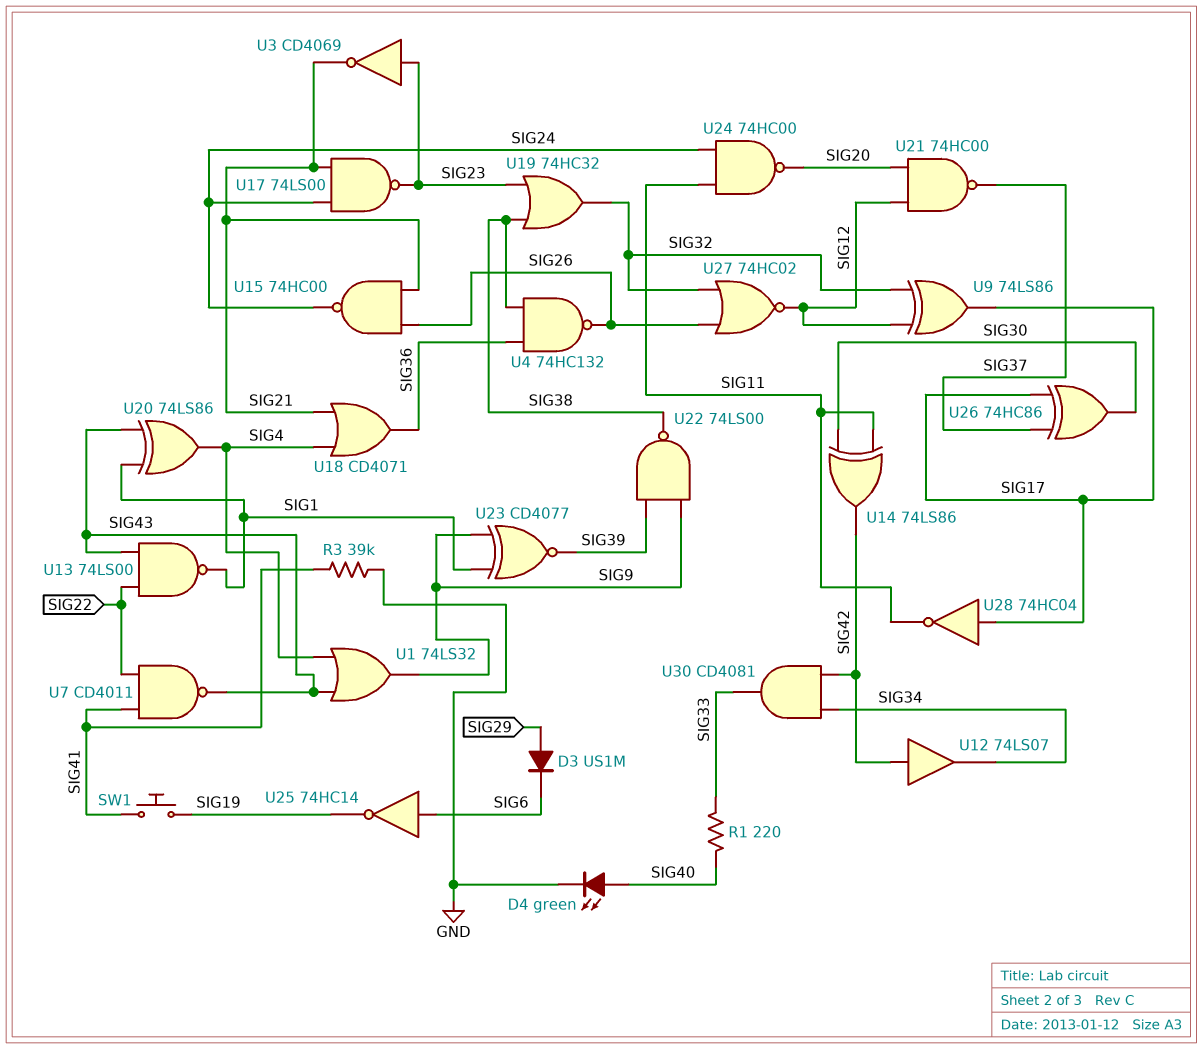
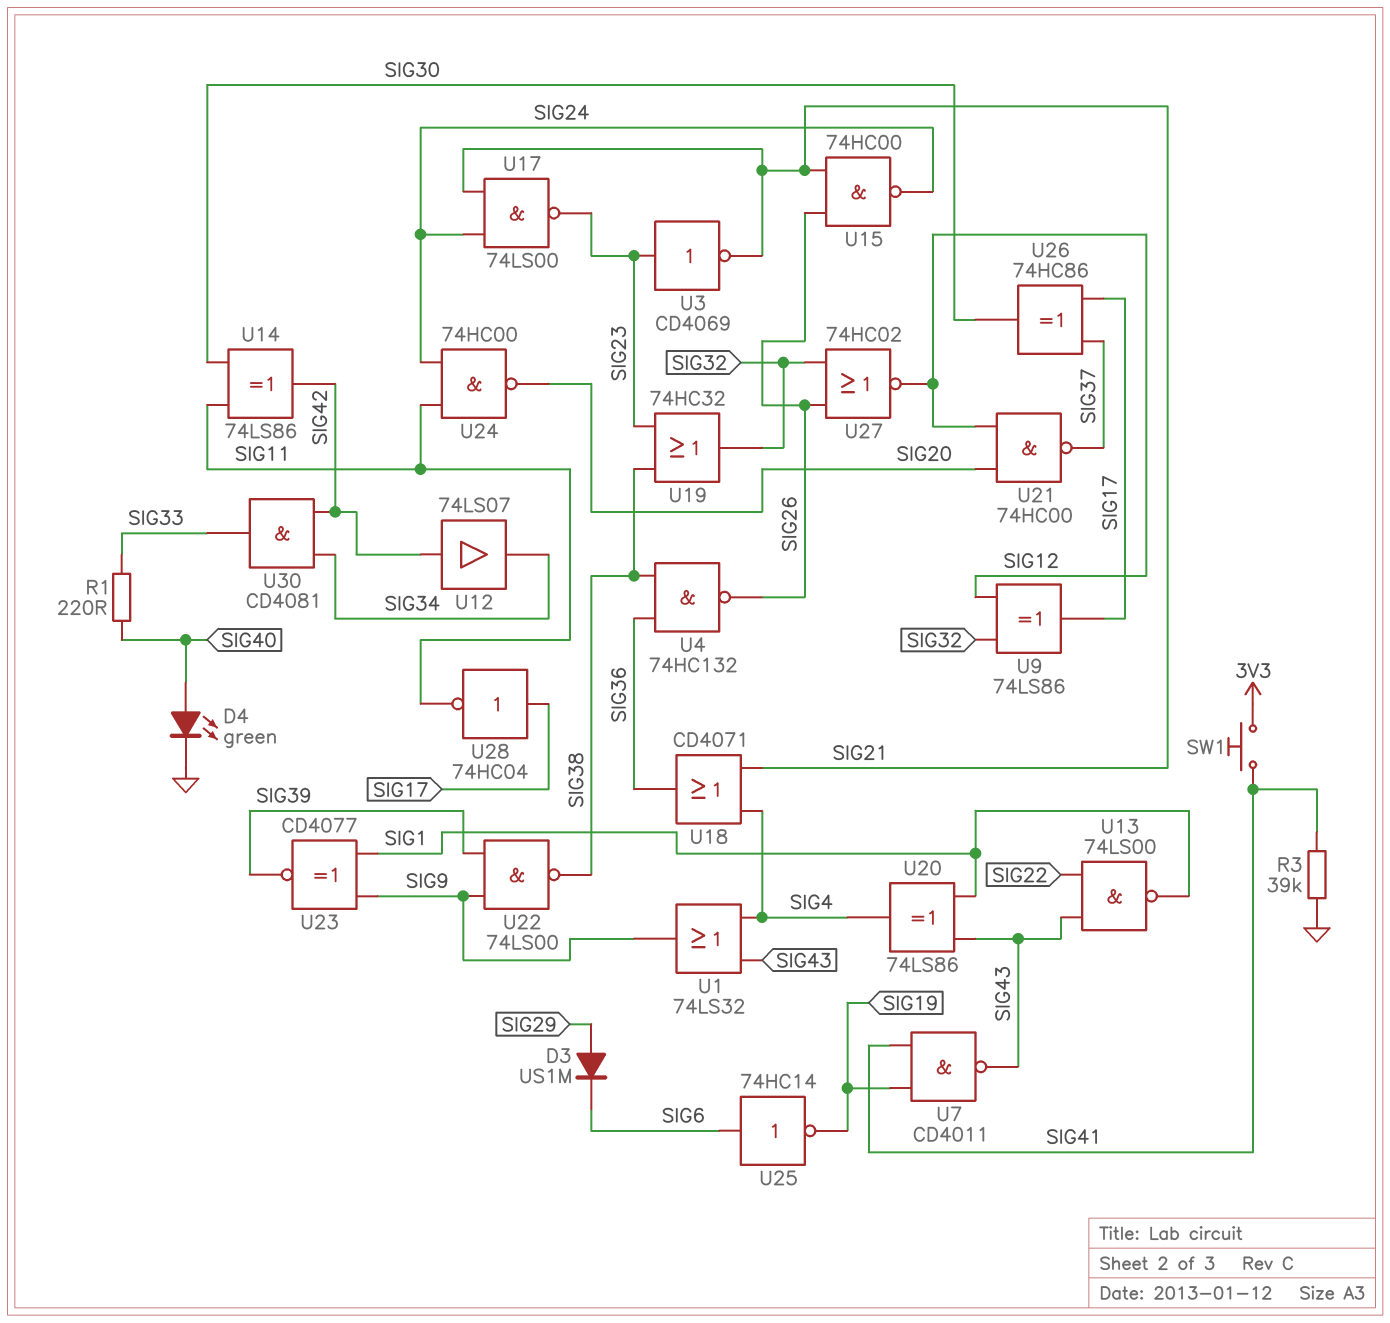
SW1: button (SIG19, SIG41) -> button (3V3, SIG41)
U7: NAND CD4011 (in SIG22, in SIG41, out SIG43) -> NAND CD4011 (in SIG19, in SIG41, out SIG43)

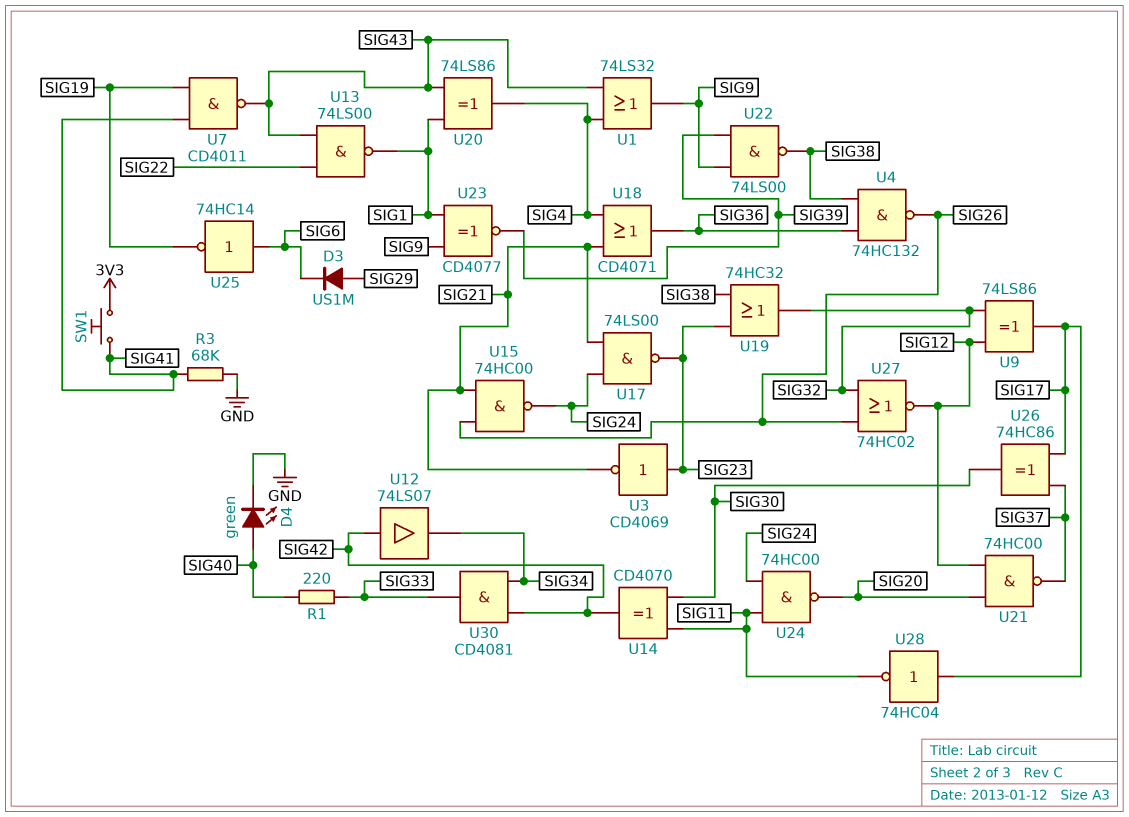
R3: 39k (GND, SIG41) -> 68k (GND, SIG41)
U14: XOR 74LS86 (in SIG11, in SIG30, out SIG42) -> XOR CD4070 (in SIG11, in SIG30, out SIG42)

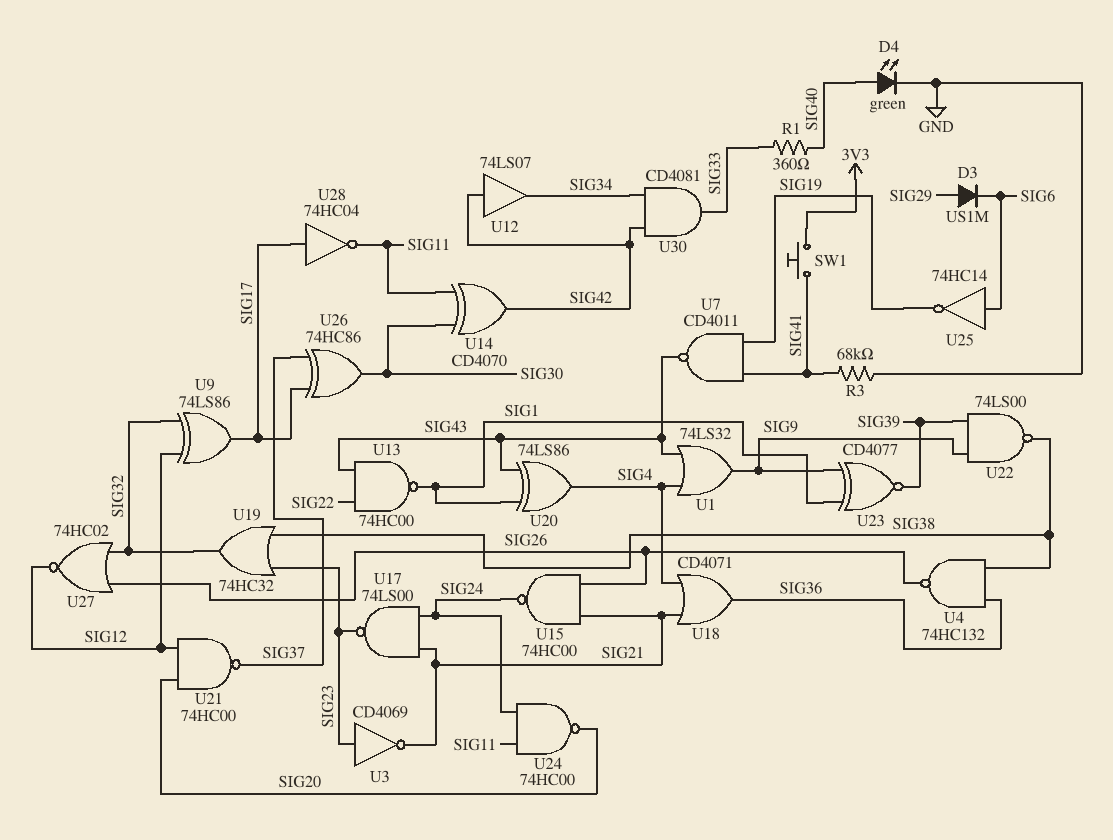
R1: 220 (SIG33, SIG40) -> 360 (SIG33, SIG40)
U13: NAND 74LS00 (in SIG22, in SIG43, out SIG1) -> NAND 74HC00 (in SIG22, in SIG43, out SIG1)

